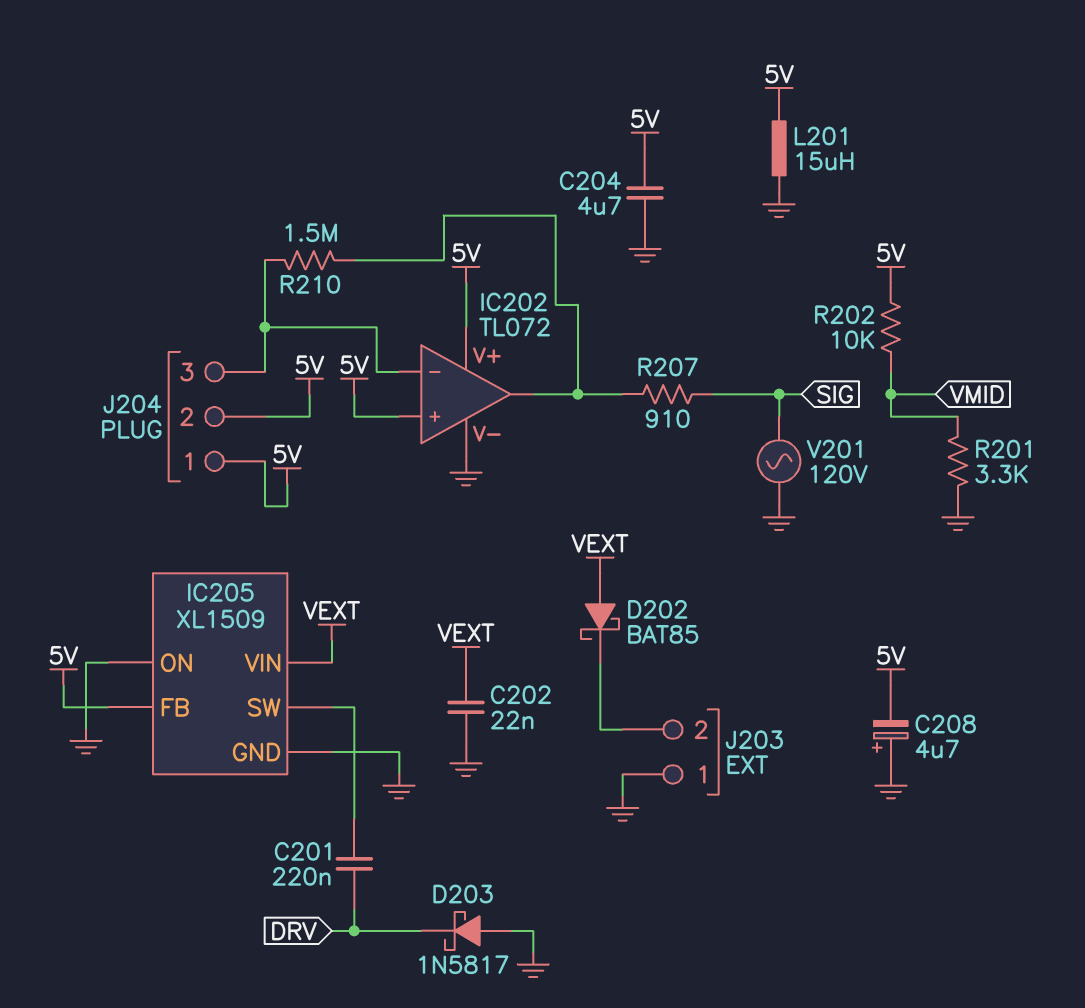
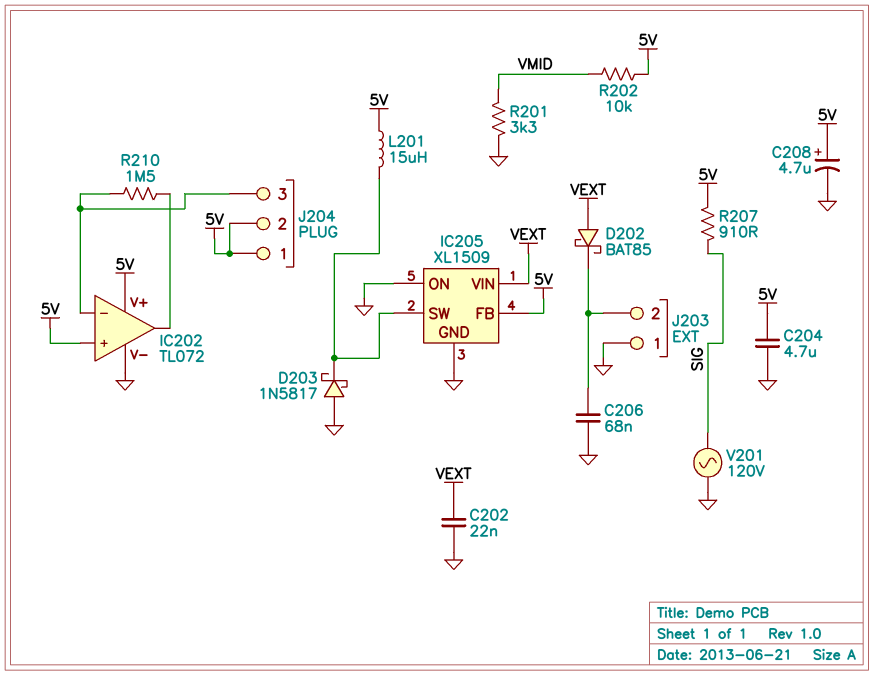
C201: 220nF (DRV, IC205/SW) -> none
C206: none -> 68nF (GND, J203/2)
C208: 4.7uF (plus GND, minus 5V) -> 4.7uF (plus 5V, minus GND)
D203: schottky 1N5817 (A GND, K DRV) -> schottky 1N5817 (A GND, K IC205/SW)
L201: 15uH (5V, GND) -> 15uH (5V, IC205/SW)
R207: 910 (IC202/out, SIG) -> 910 (5V, SIG)

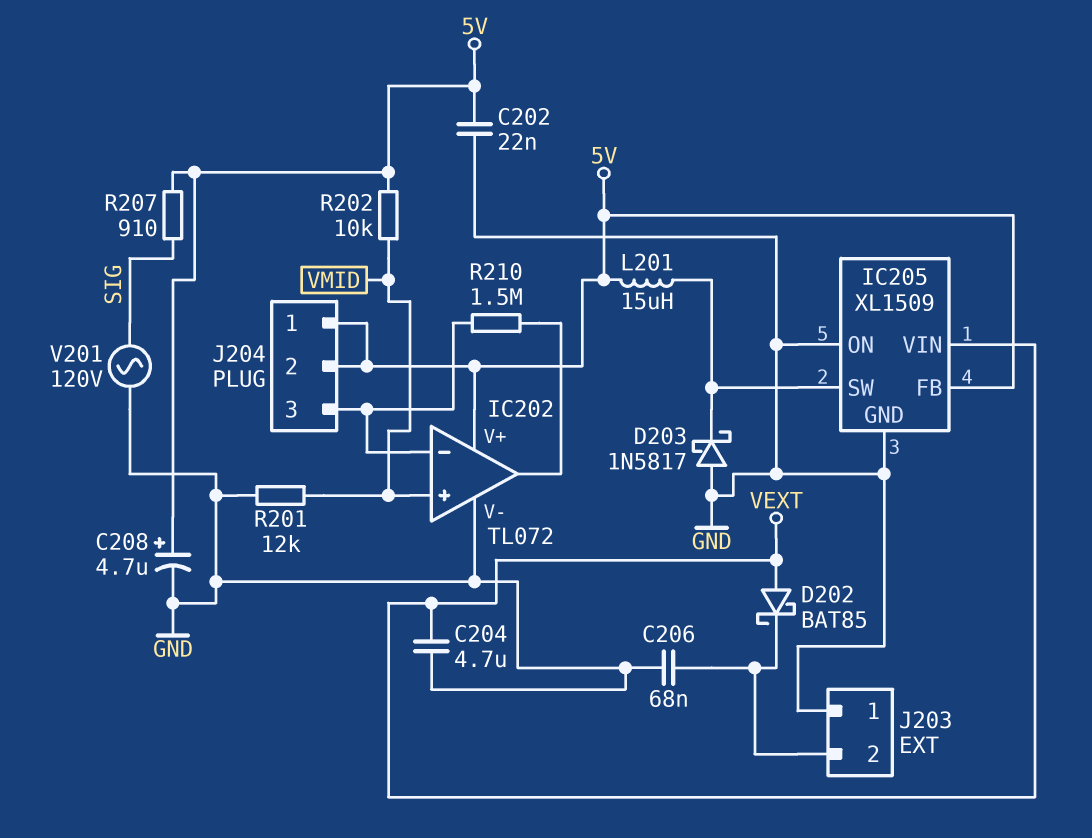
C202: 22nF (GND, VEXT) -> 22nF (5V, GND)
C204: 4.7uF (5V, GND) -> 4.7uF (GND, VEXT)
IC202 pin in+: 5V -> VMID
R201: 3.3k (GND, VMID) -> 12k (GND, VMID)

